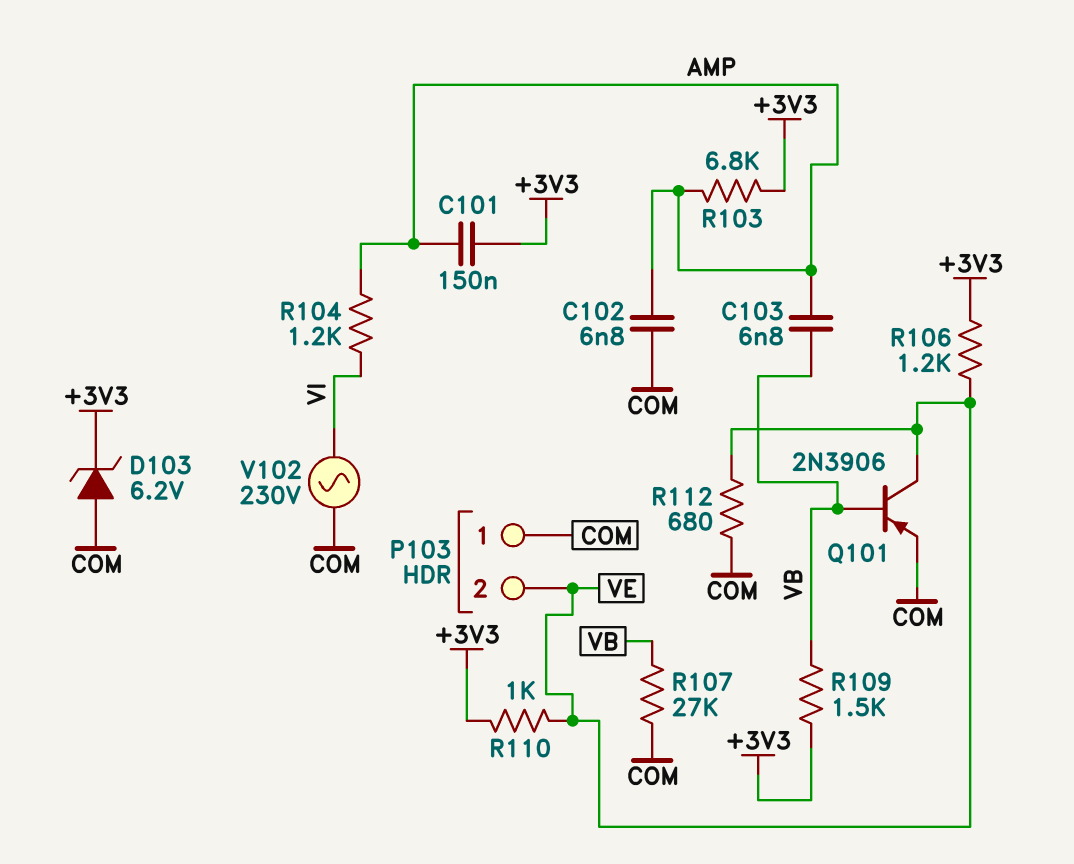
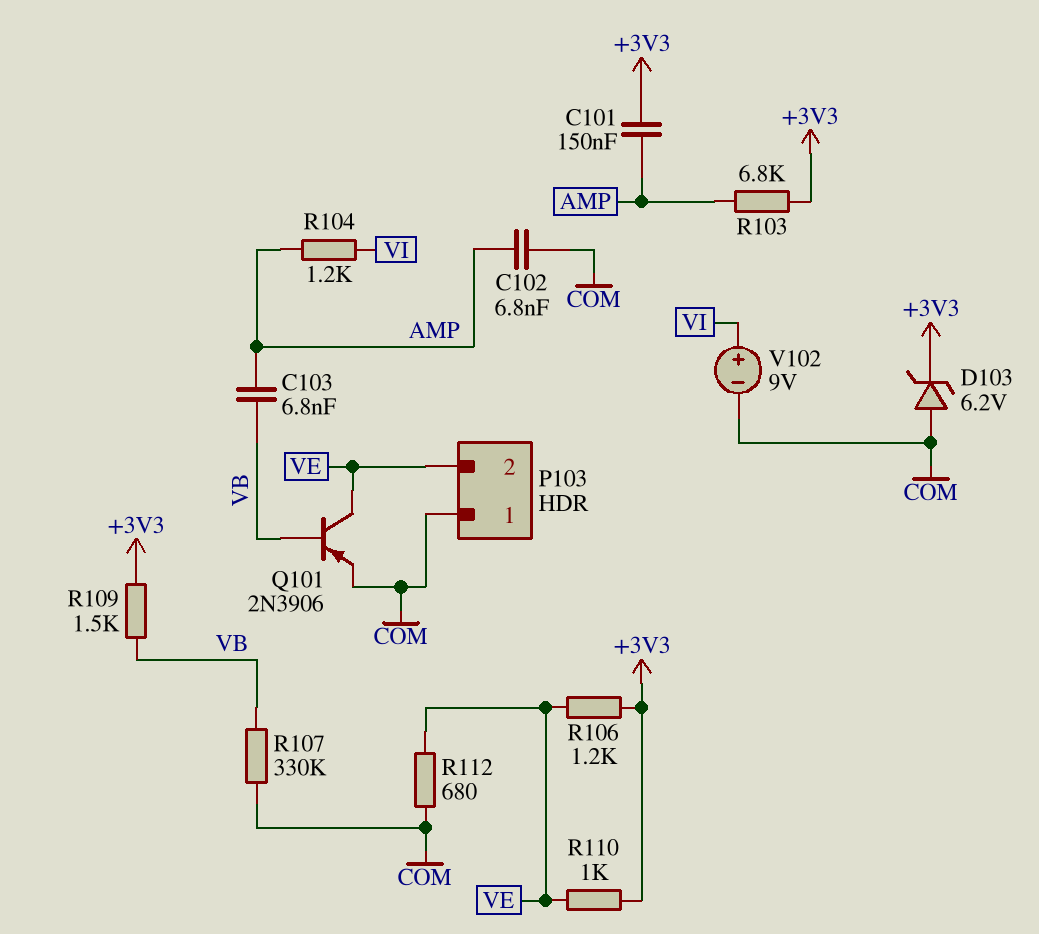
R107: 27k (COM, VB) -> 330k (COM, VB)
V102: AC 230V (COM, VI) -> 9V (plus VI, minus COM)

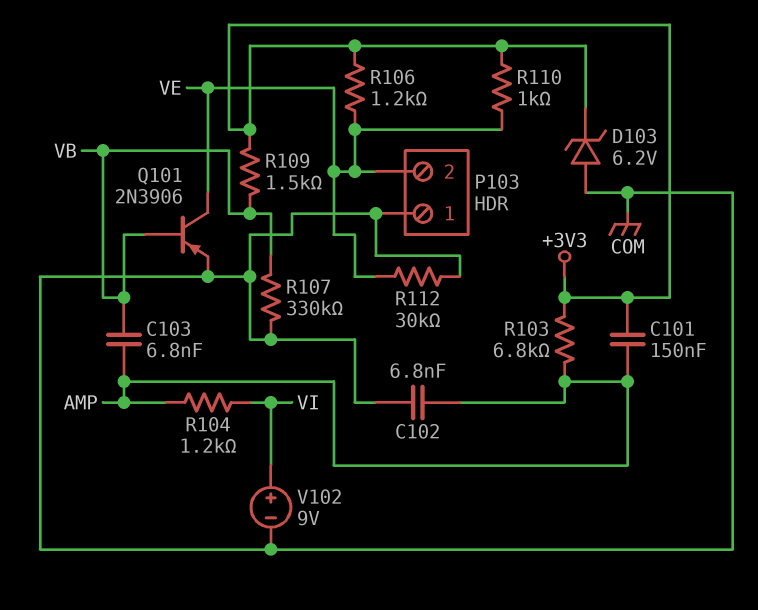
R112: 680 (COM, VE) -> 30k (COM, VE)

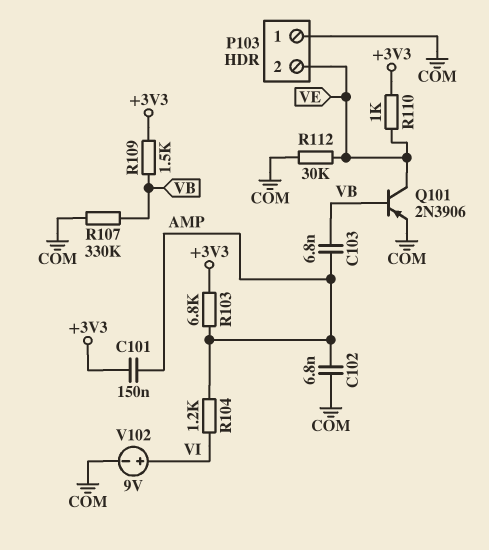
D103: zener 6.2V (A COM, K +3V3) -> none
R106: 1.2k (+3V3, VE) -> none

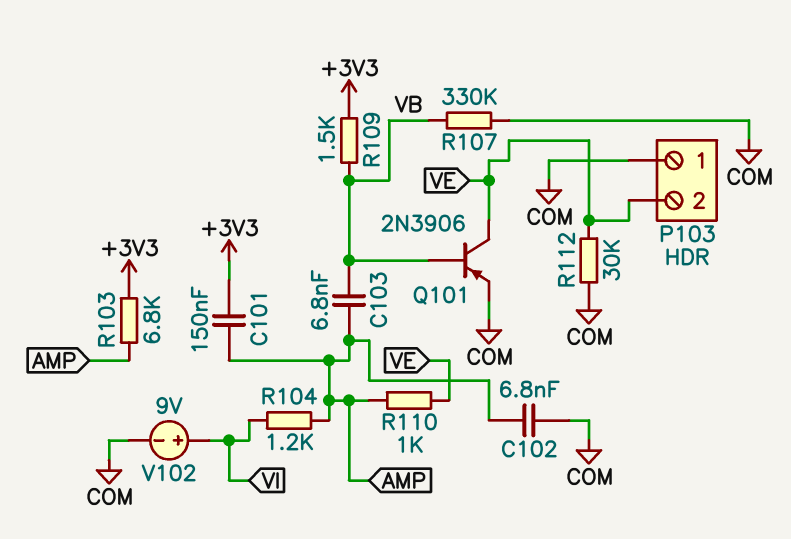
R110: 1k (+3V3, VE) -> 1k (AMP, VE)

